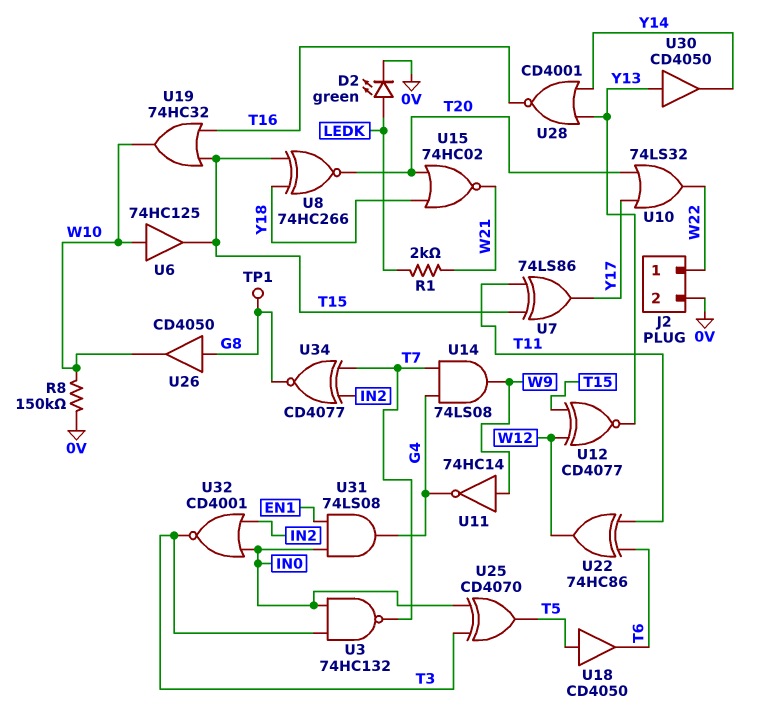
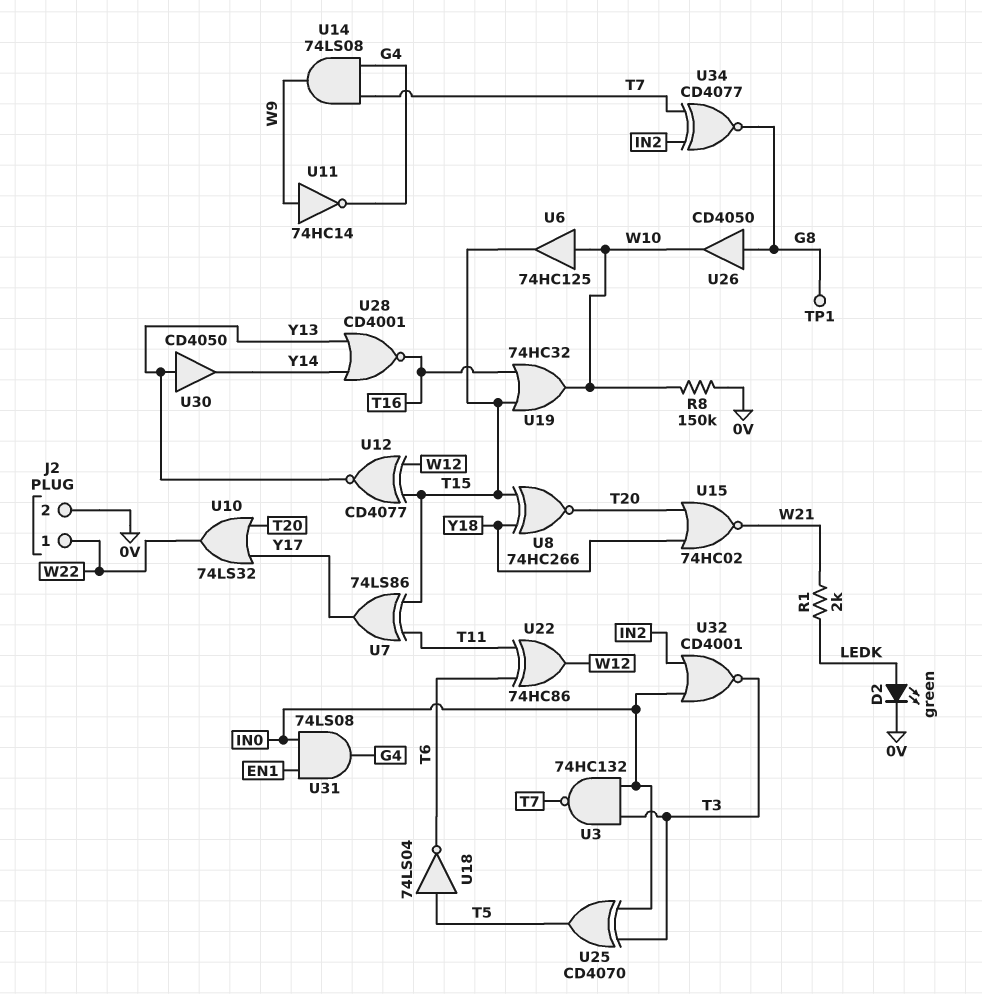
U18: buffer CD4050 (in T5, out T6) -> NOT 74LS04 (in T5, out T6)

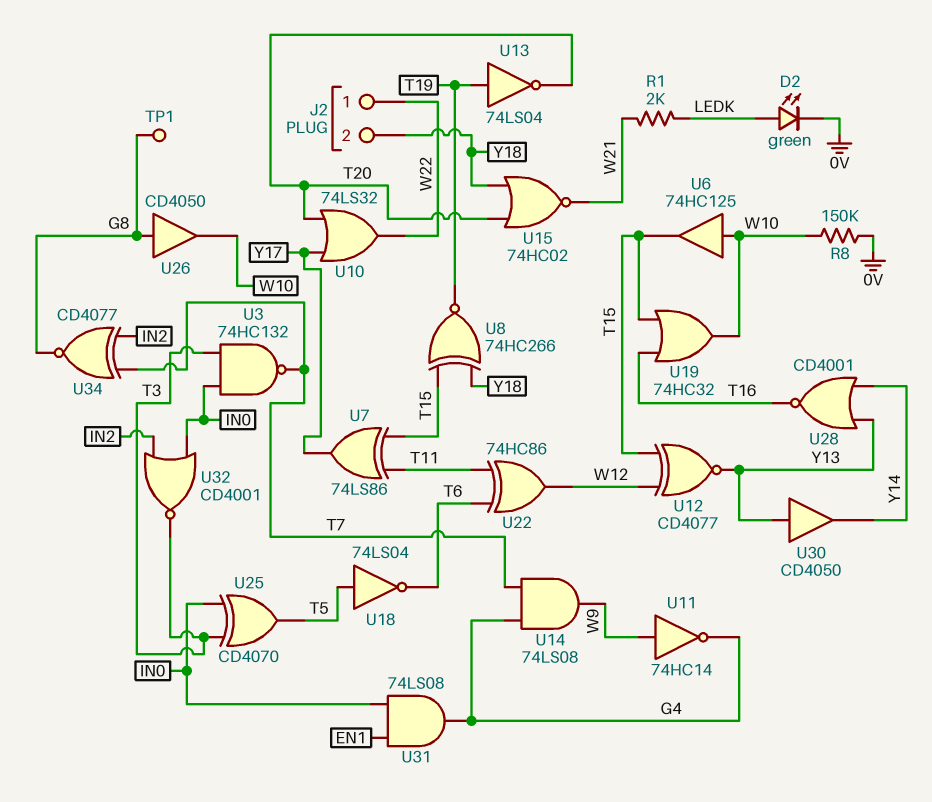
J2 pin 2: 0V -> Y18
U8: XNOR 74HC266 (in T15, in Y18, out T20) -> XNOR 74HC266 (in T15, in Y18, out T19)
U13: none -> NOT 74LS04 (in T19, out T20)

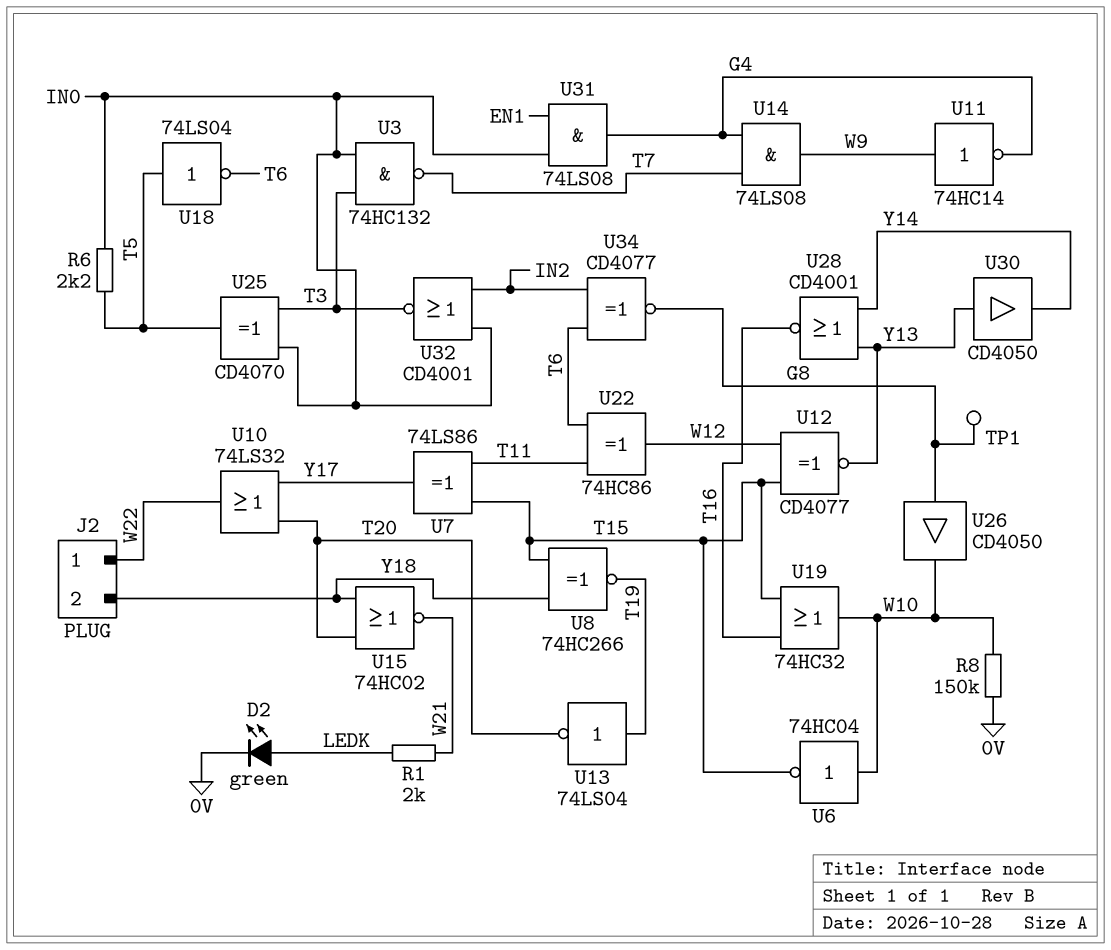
R6: none -> 2.2k (IN0, T5)
U6: buffer 74HC125 (in W10, out T15) -> NOT 74HC04 (in W10, out T15)
U34: XNOR CD4077 (in IN2, in T7, out G8) -> XNOR CD4077 (in IN2, in T6, out G8)

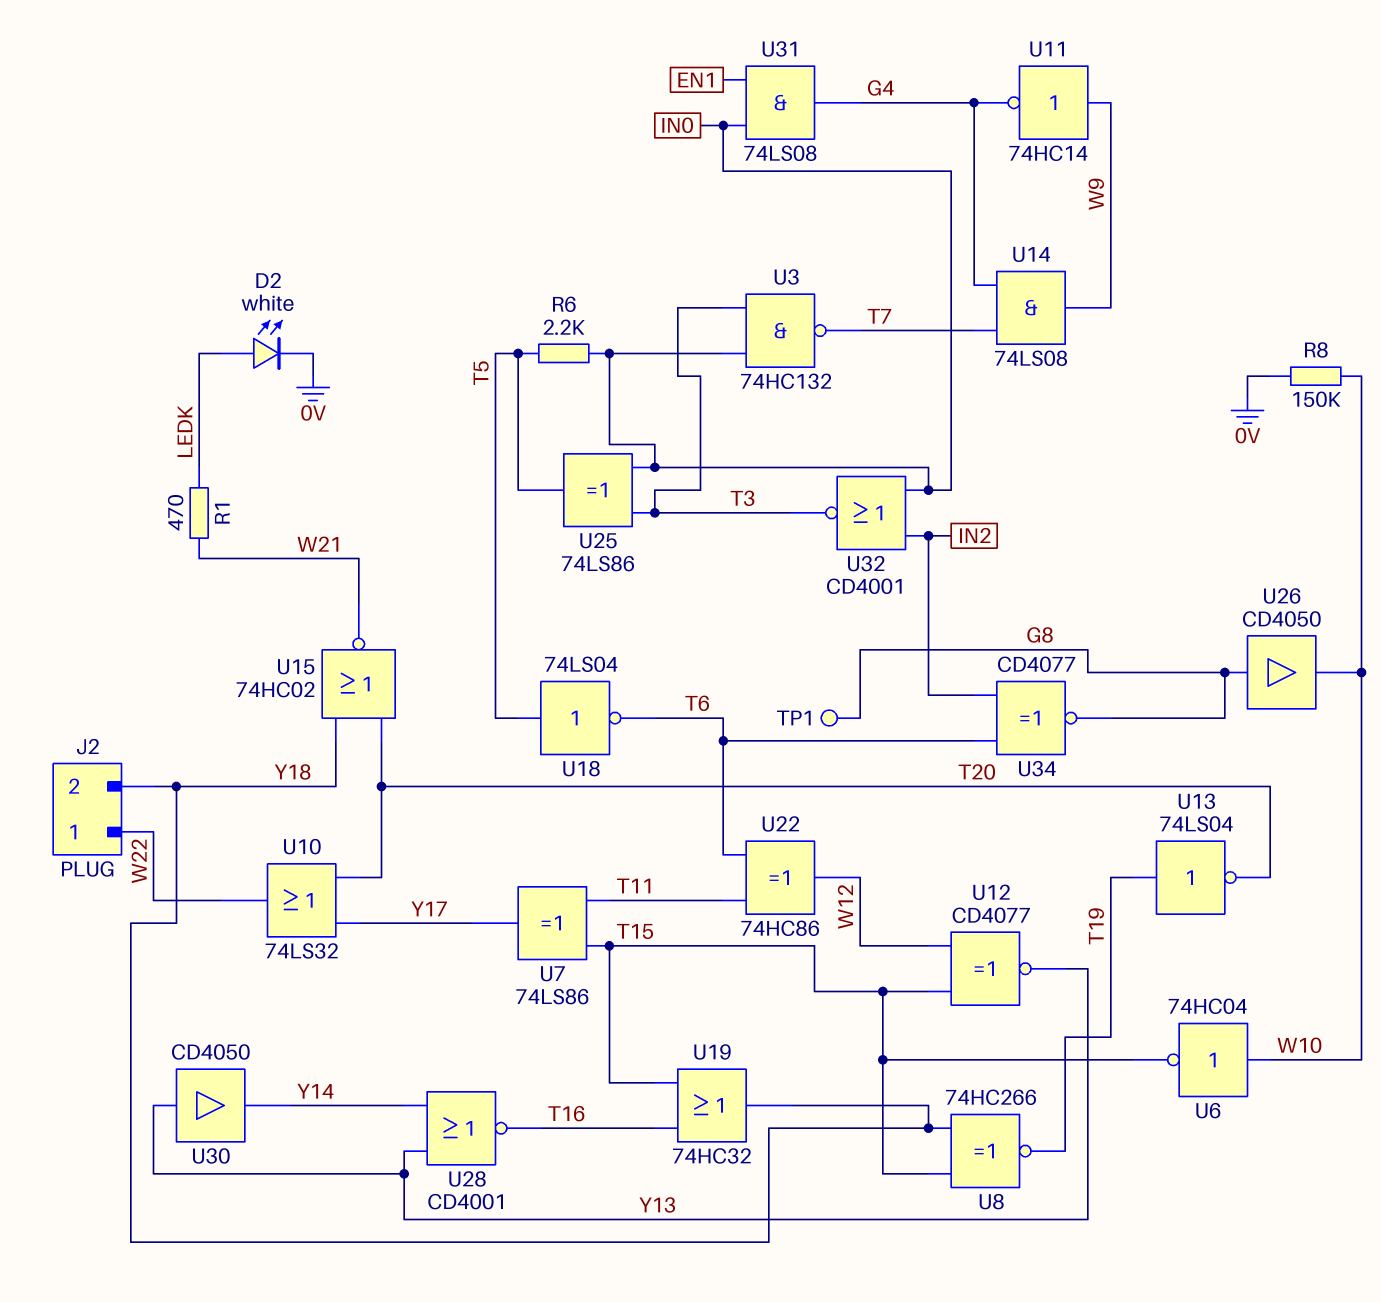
D2: LED green (A LEDK, K 0V) -> LED white (A LEDK, K 0V)
R1: 2k (LEDK, W21) -> 470 (LEDK, W21)
U19: OR 74HC32 (in T15, in T16, out W10) -> OR 74HC32 (in T15, in T16, out Y18)
U25: XOR CD4070 (in IN0, in T3, out T5) -> XOR 74LS86 (in IN0, in T3, out T5)

